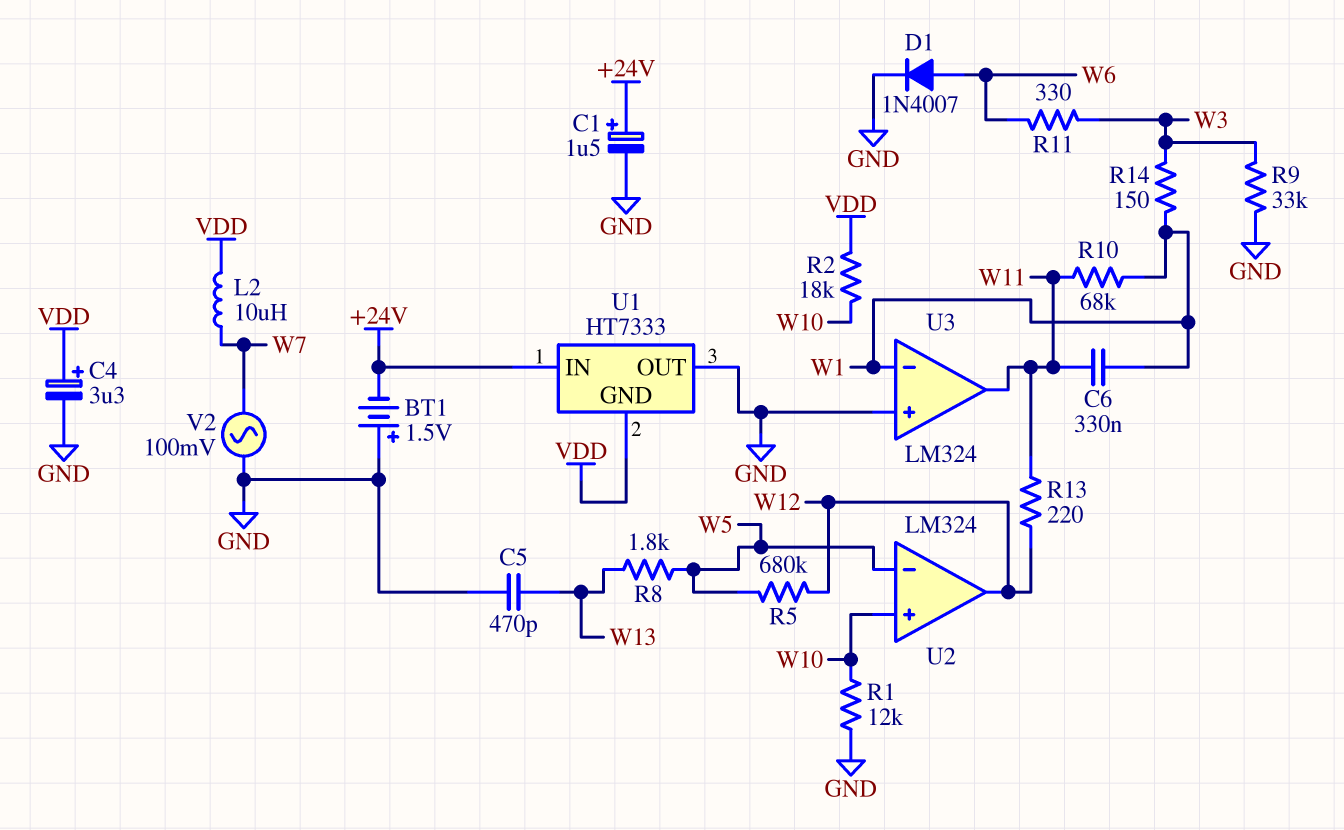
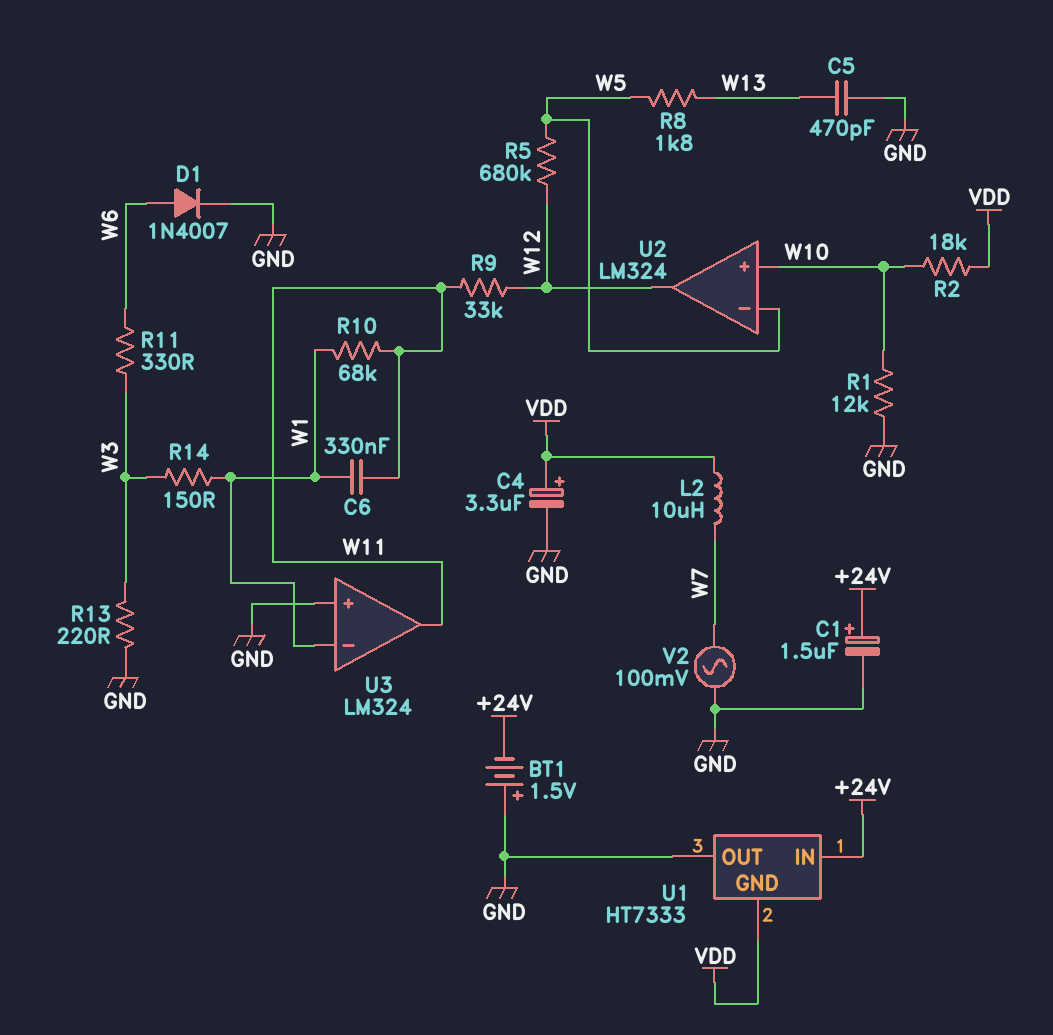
R9: 33k (GND, W3) -> 33k (W11, W12)
R13: 220 (W11, W12) -> 220 (GND, W3)

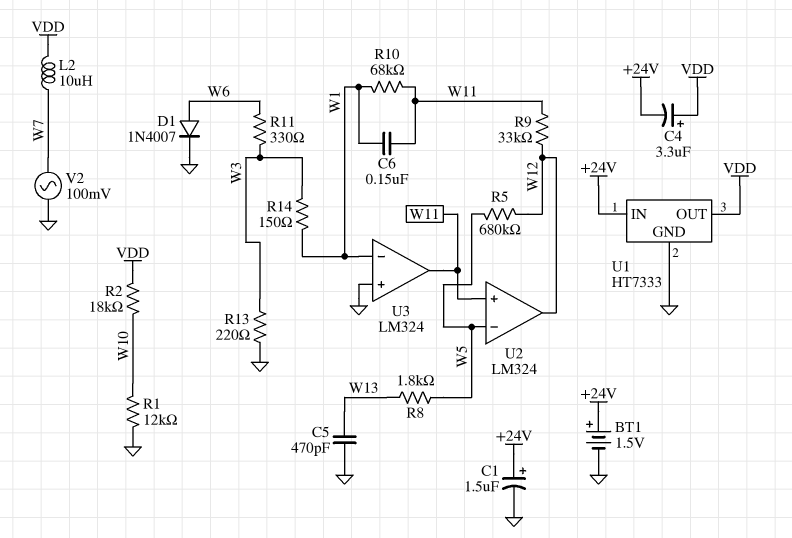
BT1: 1.5V (plus GND, minus +24V) -> 1.5V (plus +24V, minus GND)
C4: 3.3uF (plus VDD, minus GND) -> 3.3uF (plus VDD, minus +24V)
C6: 330nF (W1, W11) -> 150nF (W1, W11)
U1 pin GND: VDD -> GND
U1 pin OUT: GND -> VDD
U2 pin in+: W10 -> W11

